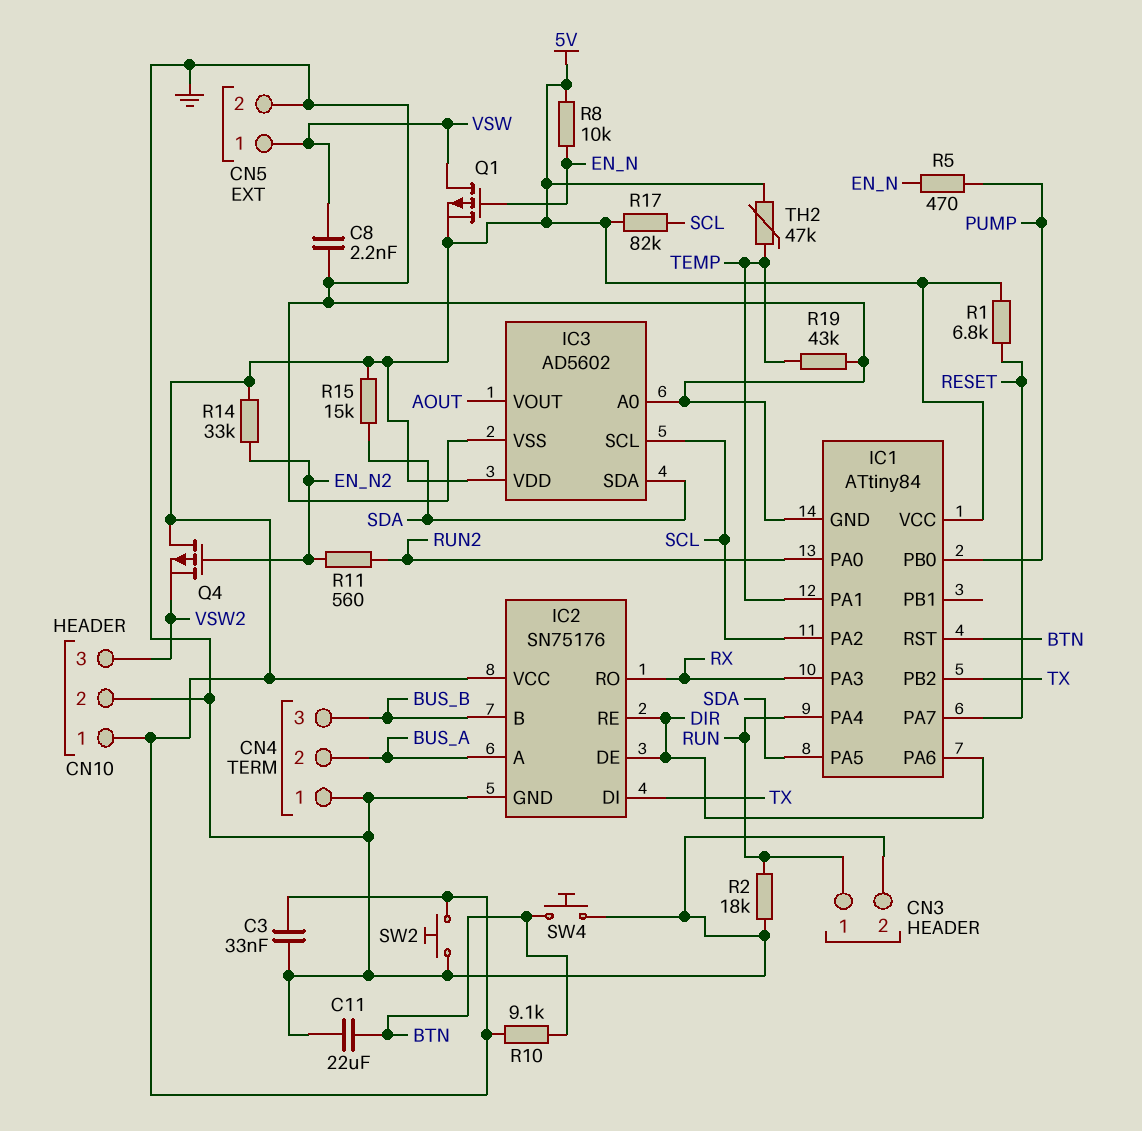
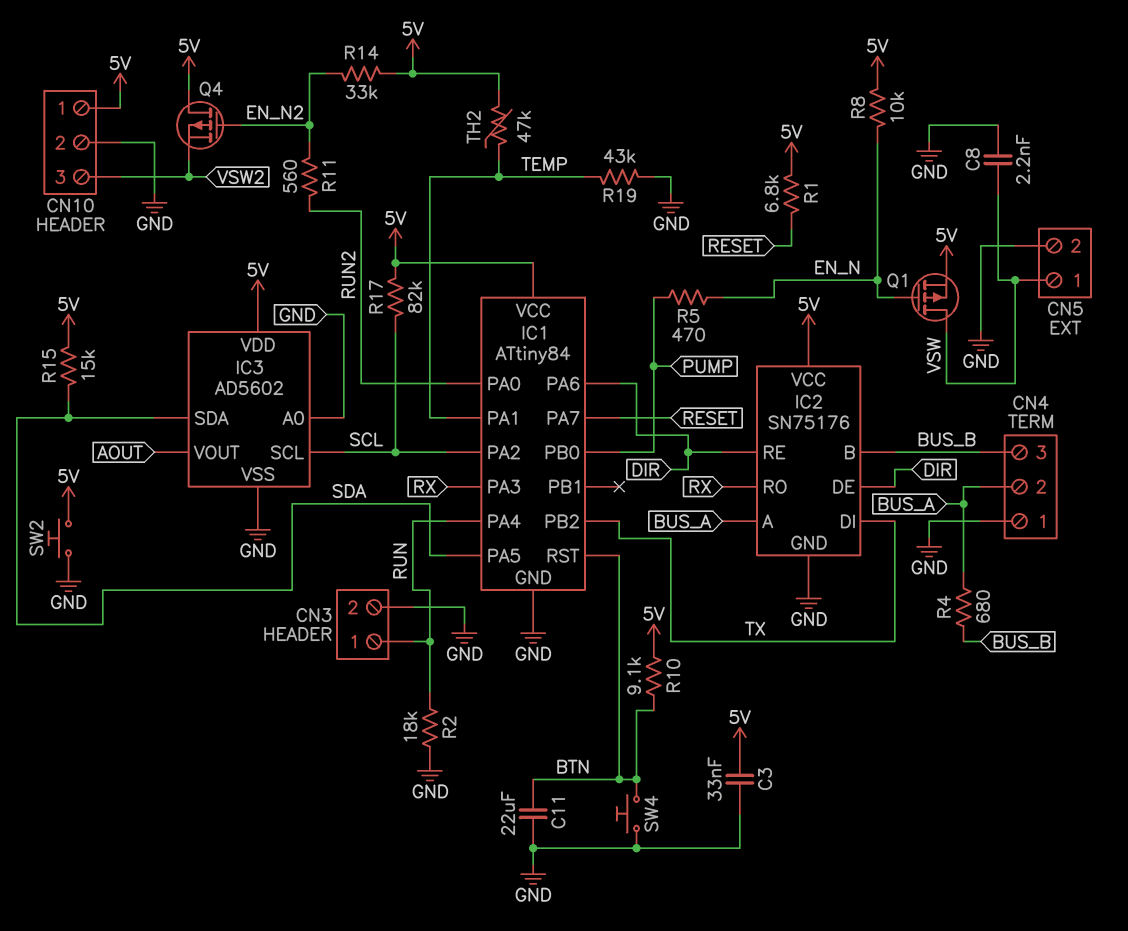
R4: none -> 680 (BUS_A, BUS_B)

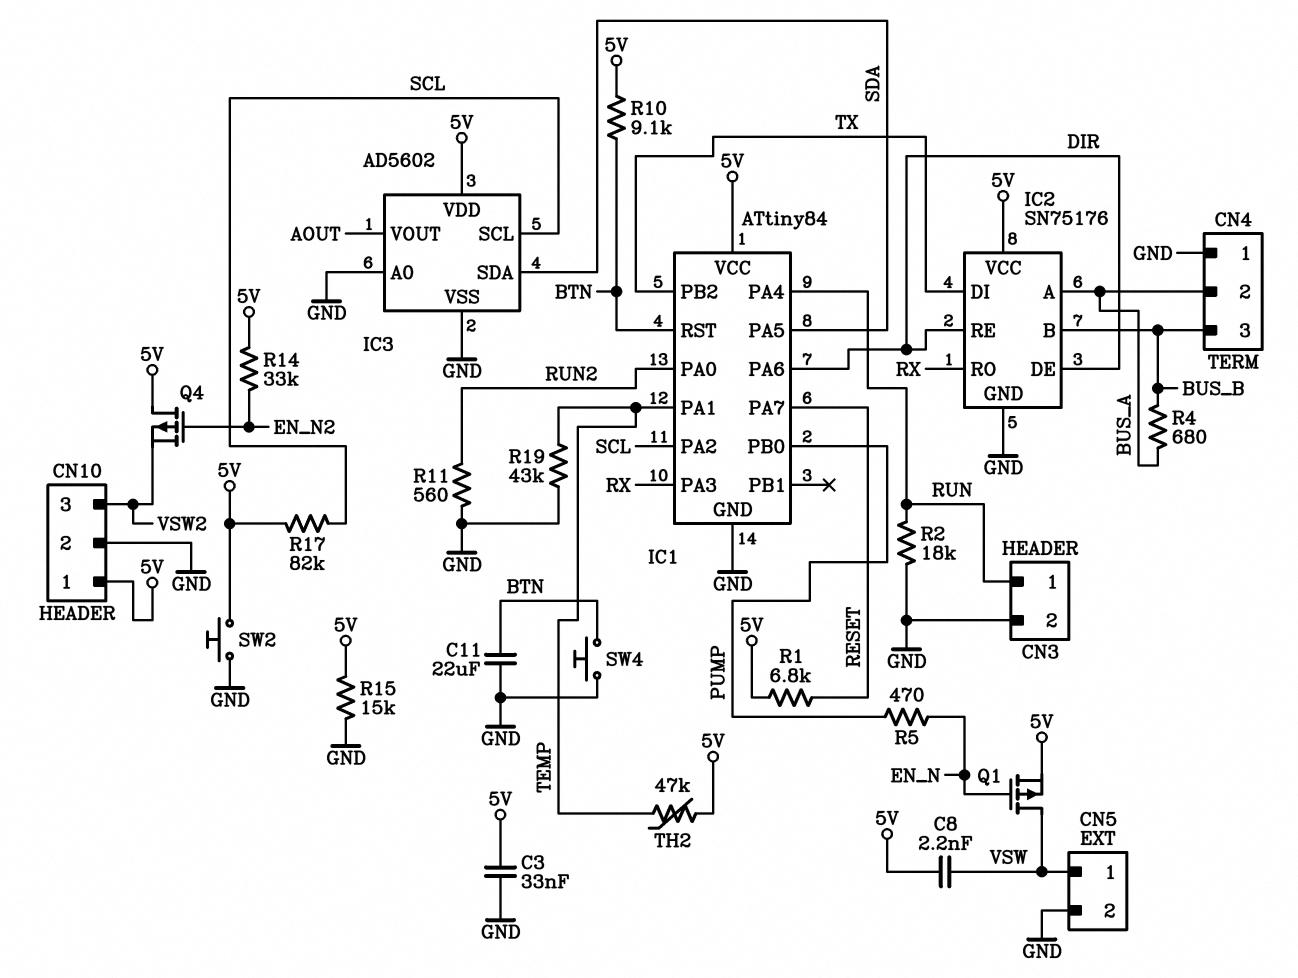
C8: 2.2nF (GND, VSW) -> 2.2nF (5V, VSW)
R8: 10k (5V, EN_N) -> none
R11: 560 (EN_N2, RUN2) -> 560 (GND, RUN2)
R15: 15k (5V, SDA) -> 15k (5V, GND)

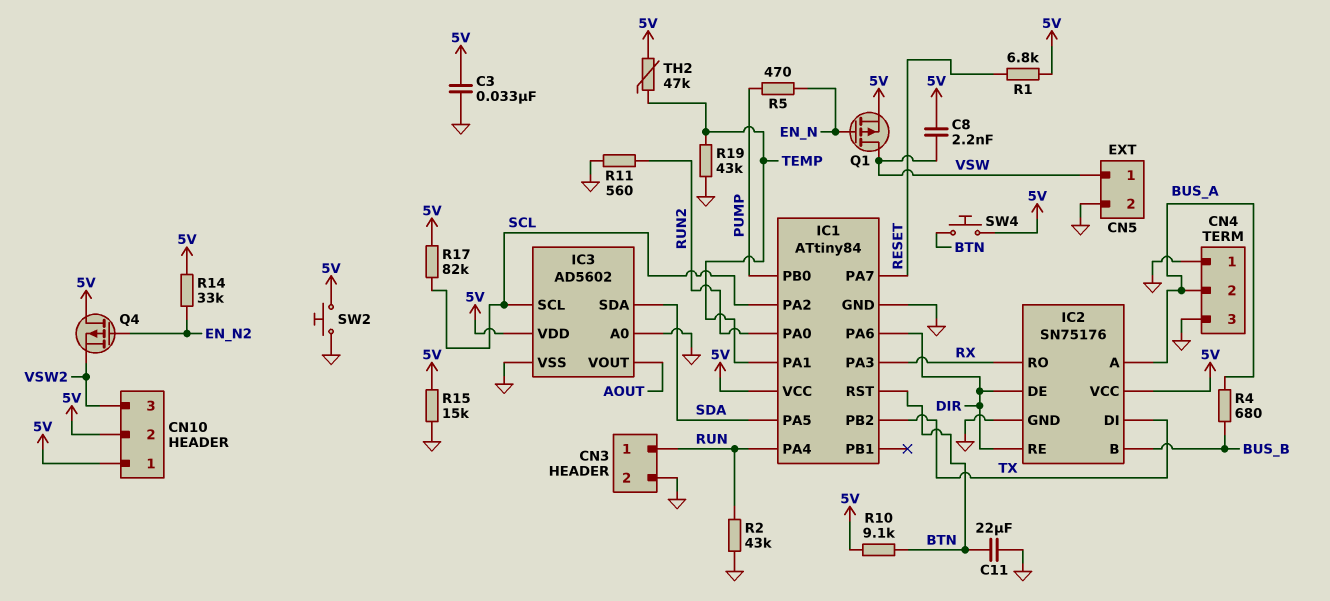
CN4 pin 3: BUS_B -> GND
CN10 pin 2: GND -> 5V
R2: 18k (GND, RUN) -> 43k (GND, RUN)
SW4: button (BTN, GND) -> button (5V, BTN)

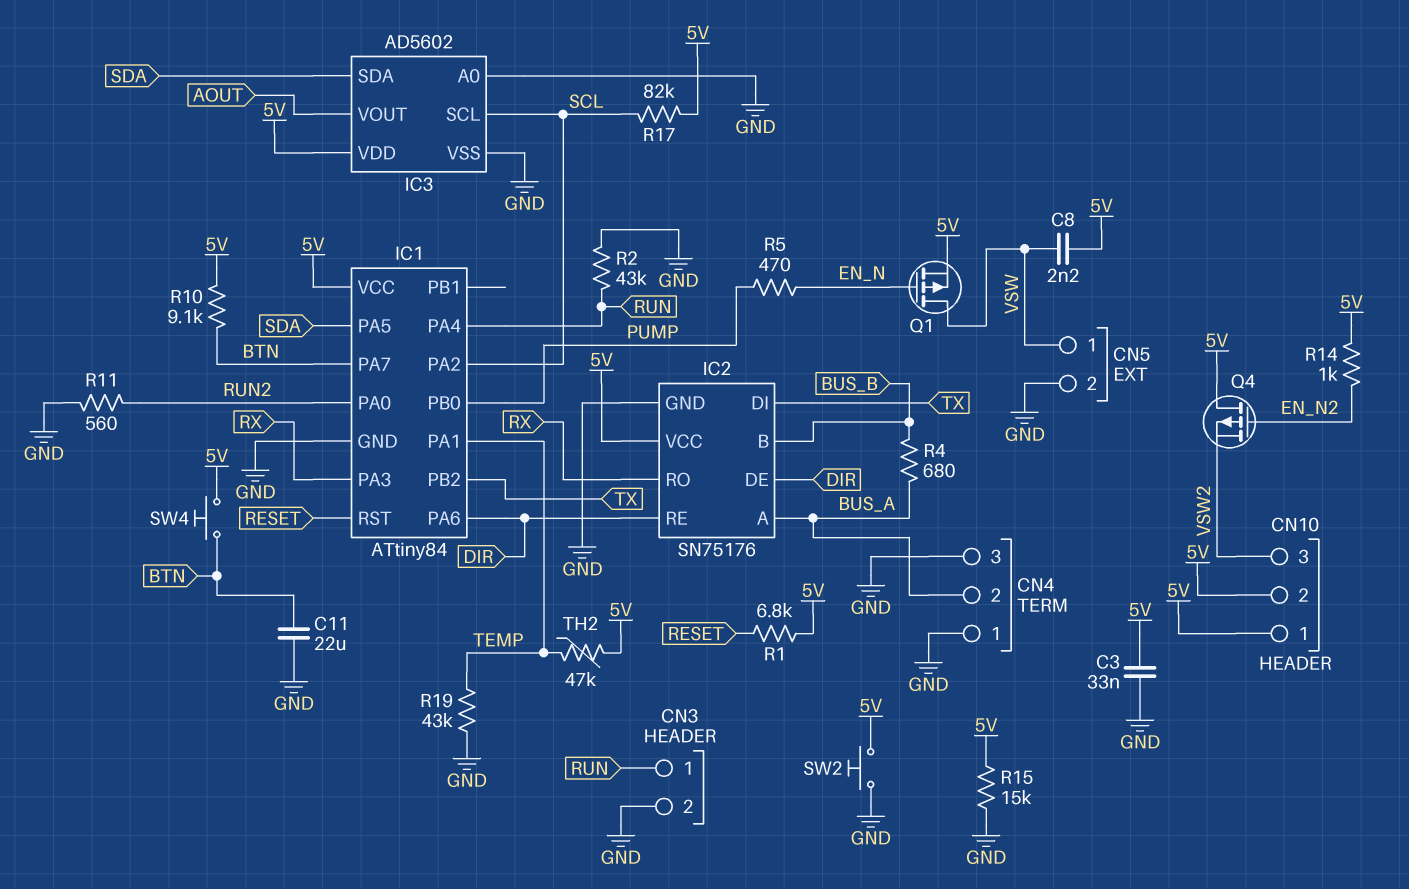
IC1 pin PA7: RESET -> BTN
IC1 pin RST: BTN -> RESET
R14: 33k (5V, EN_N2) -> 1k (5V, EN_N2)

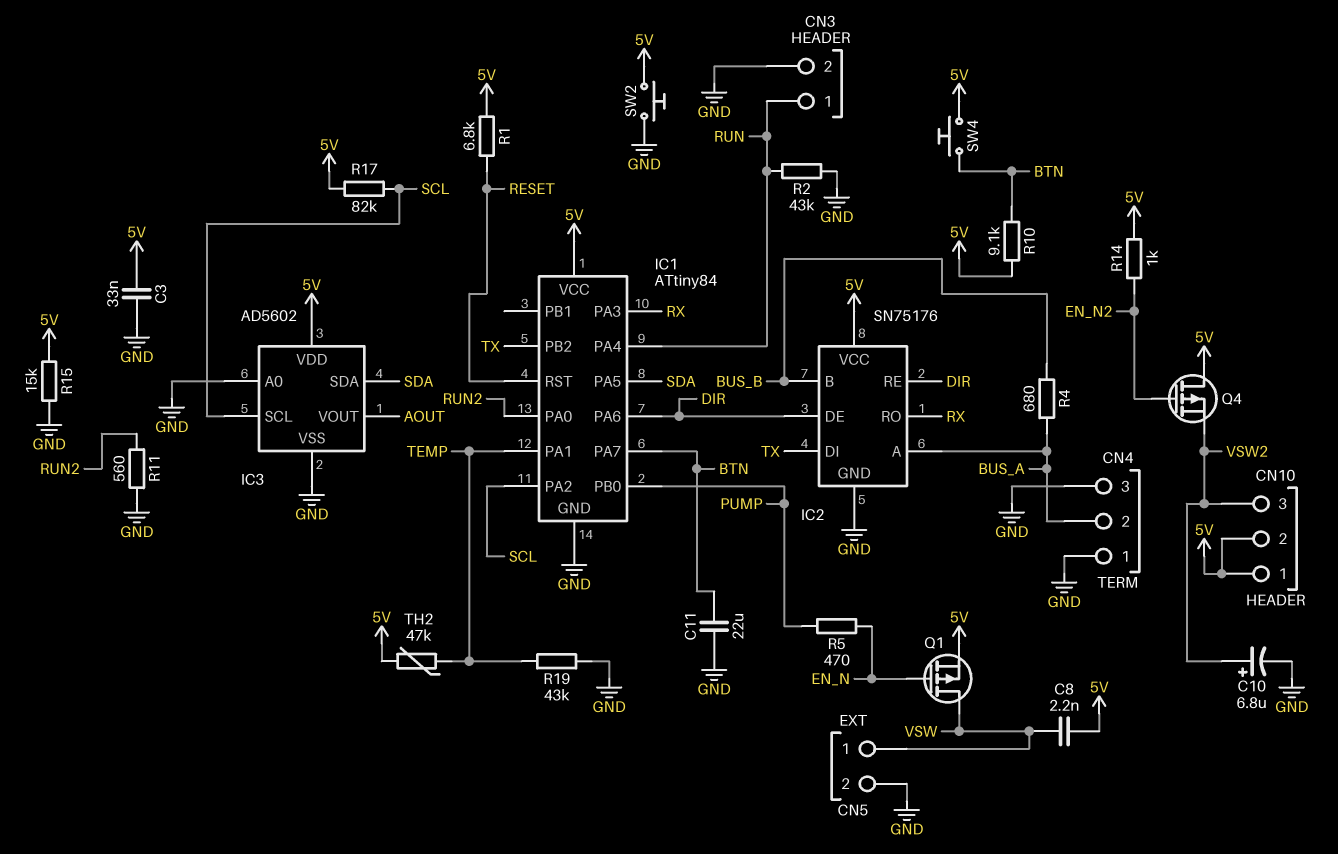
C10: none -> 6.8uF (plus VSW2, minus GND)

